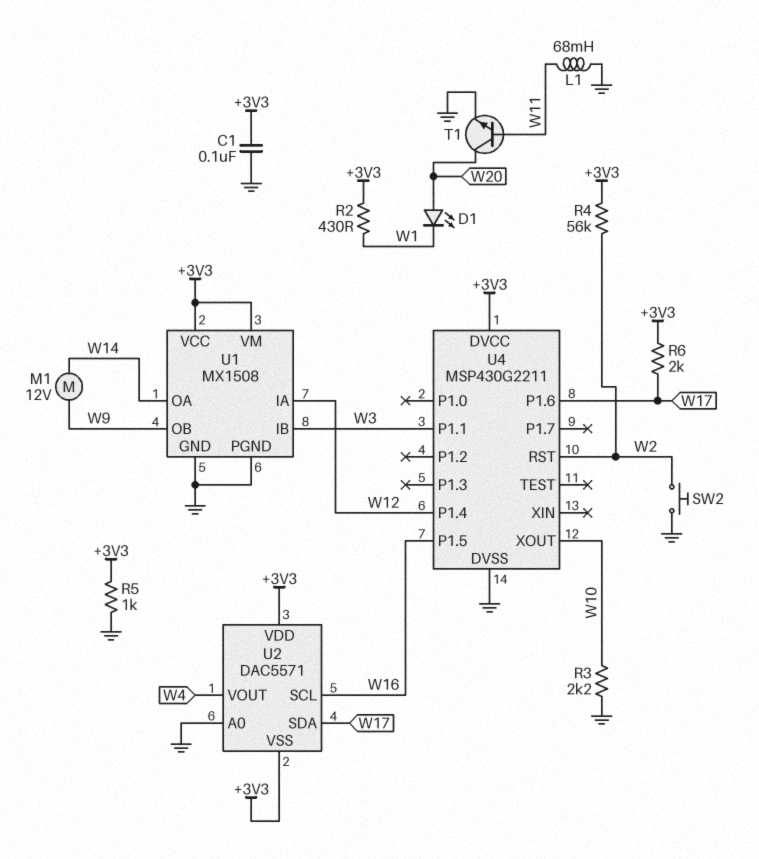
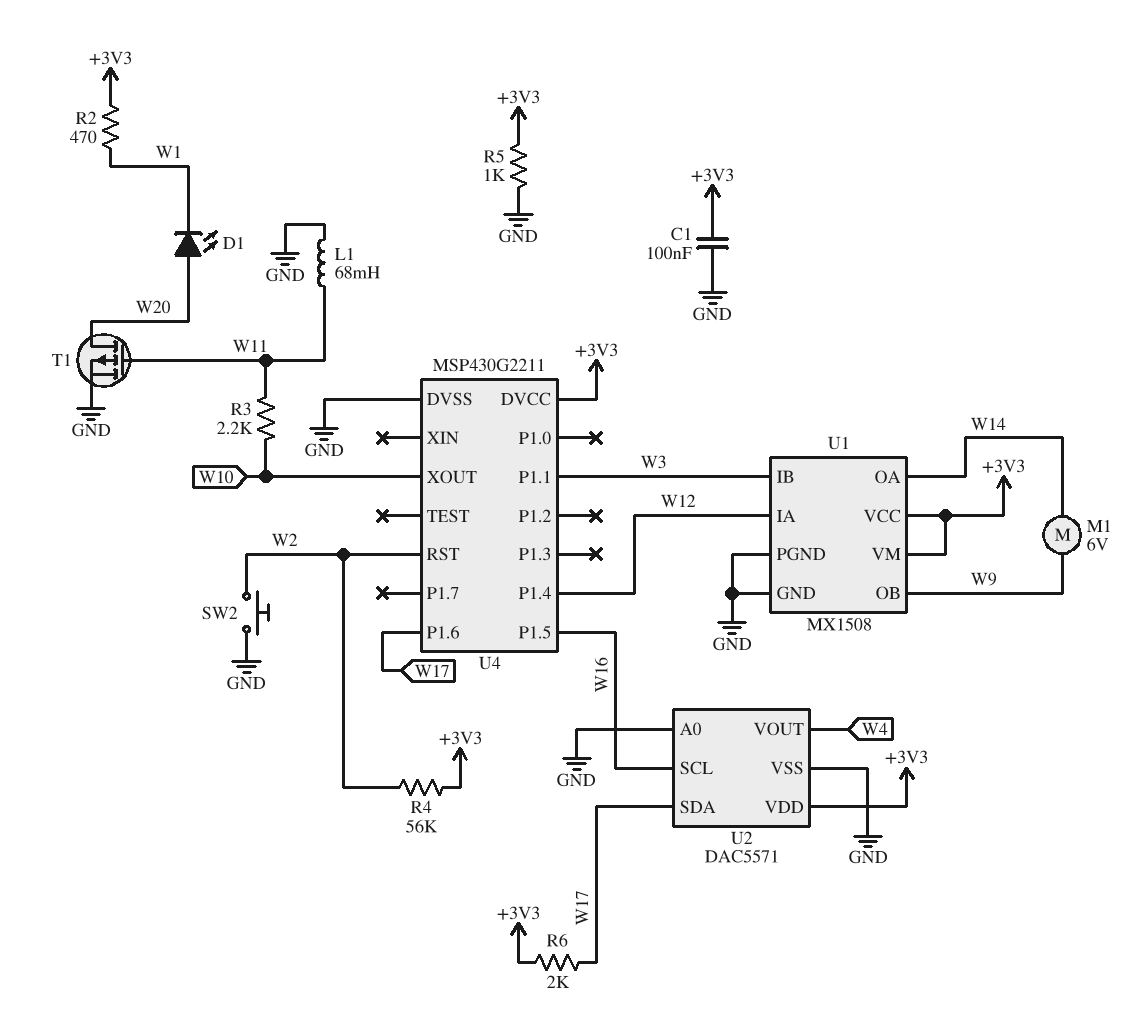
M1: motor 12V (W9, W14) -> motor 6V (W9, W14)
R2: 430 (+3V3, W1) -> 470 (+3V3, W1)
R3: 2.2k (GND, W10) -> 2.2k (W10, W11)
T1: NPN (B W11, C W20, E GND) -> PMOS (G W11, D W20, S GND)
U2 pin VSS: +3V3 -> GND

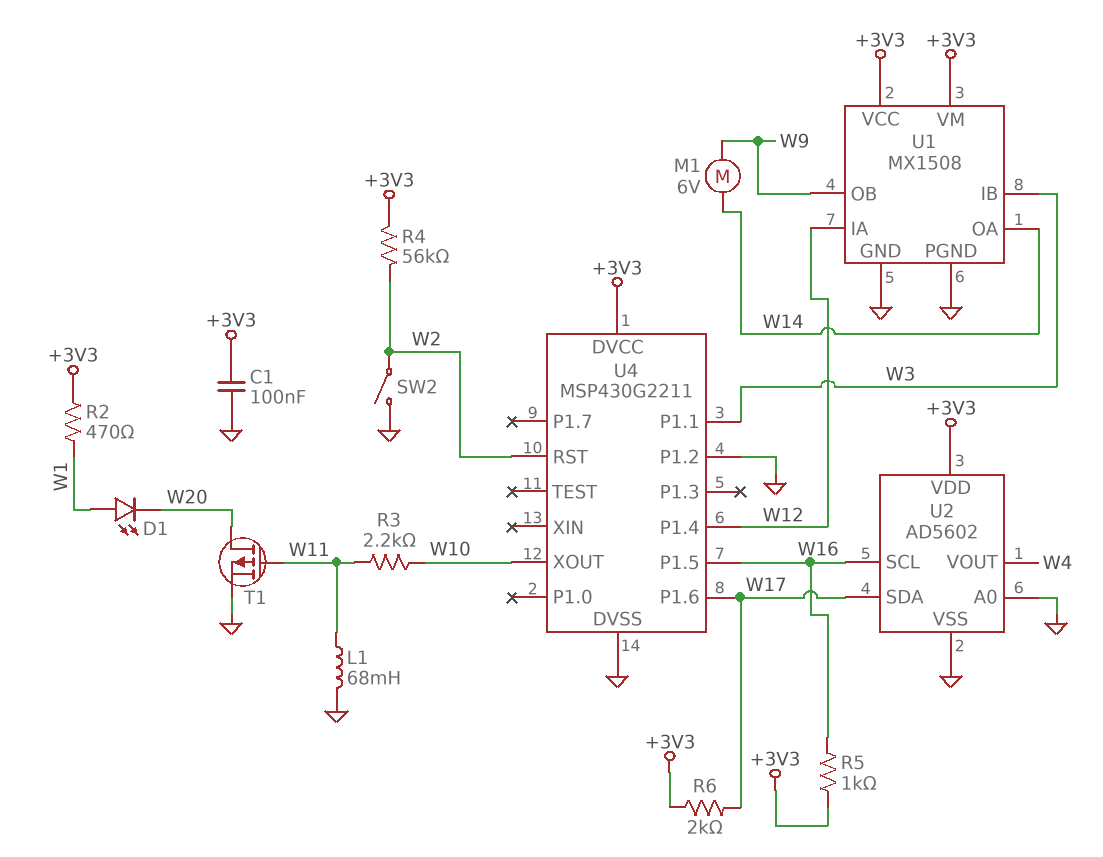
D1: LED (A W20, K W1) -> LED (A W1, K W20)
R5: 1k (+3V3, GND) -> 1k (+3V3, W16)
SW2: button (GND, W2) -> switch (GND, W2)
U2: DAC5571 -> AD5602
U4 pin P1.2: none -> GND

